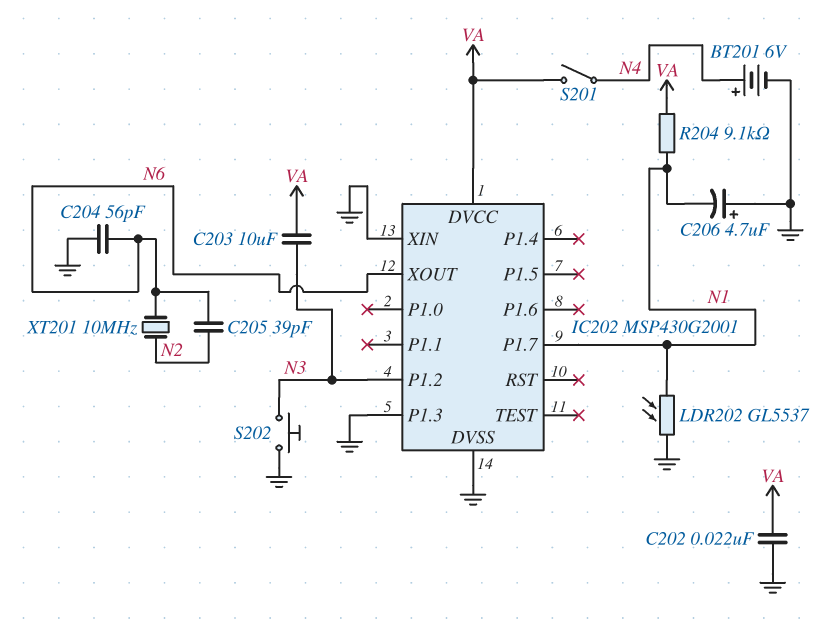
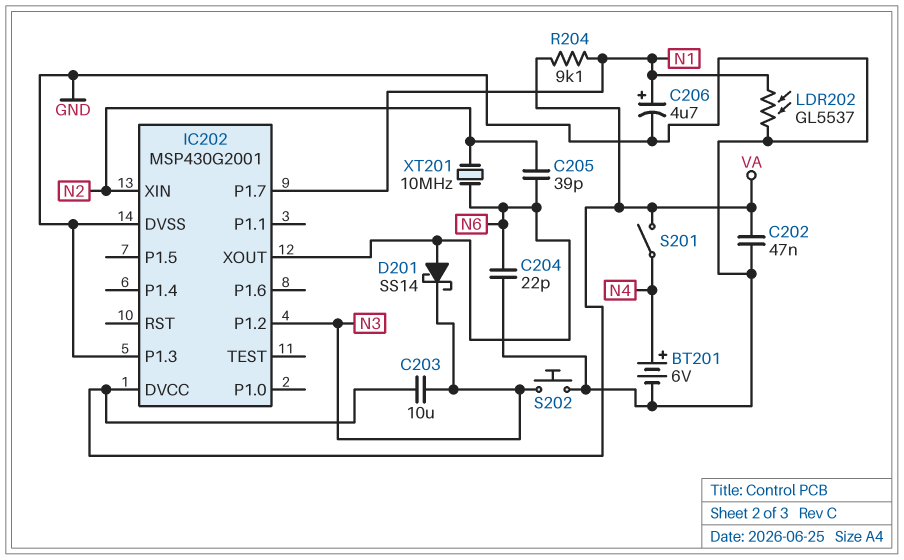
C202: 22nF (GND, VA) -> 47nF (GND, VA)
C204: 56pF (GND, N6) -> 22pF (GND, N6)
C206: 4.7uF (plus GND, minus N1) -> 4.7uF (plus N1, minus GND)
D201: none -> schottky SS14 (A N6, K N3)
IC202 pin XIN: GND -> N2

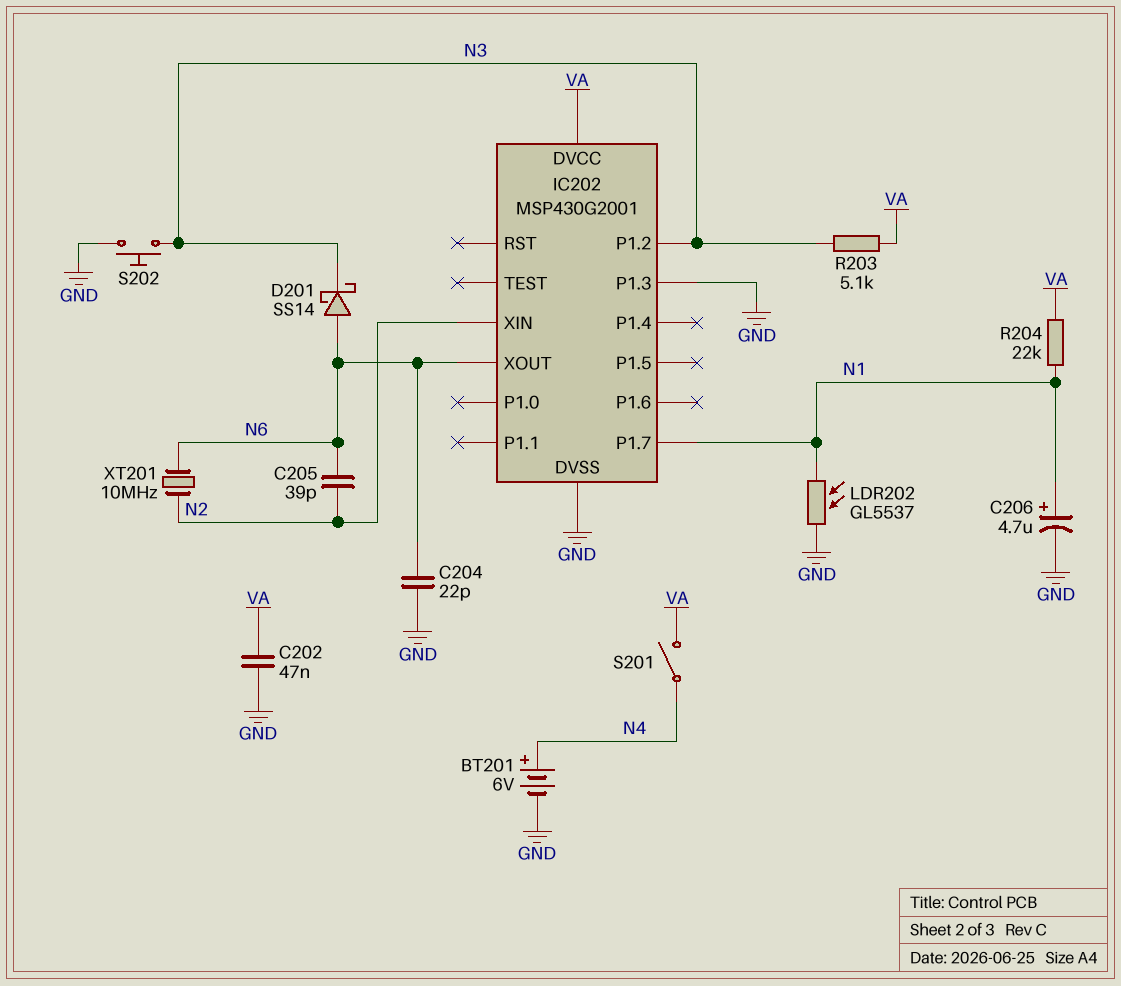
C203: 10uF (N3, VA) -> none
R203: none -> 5.1k (N3, VA)
R204: 9.1k (N1, VA) -> 22k (N1, VA)

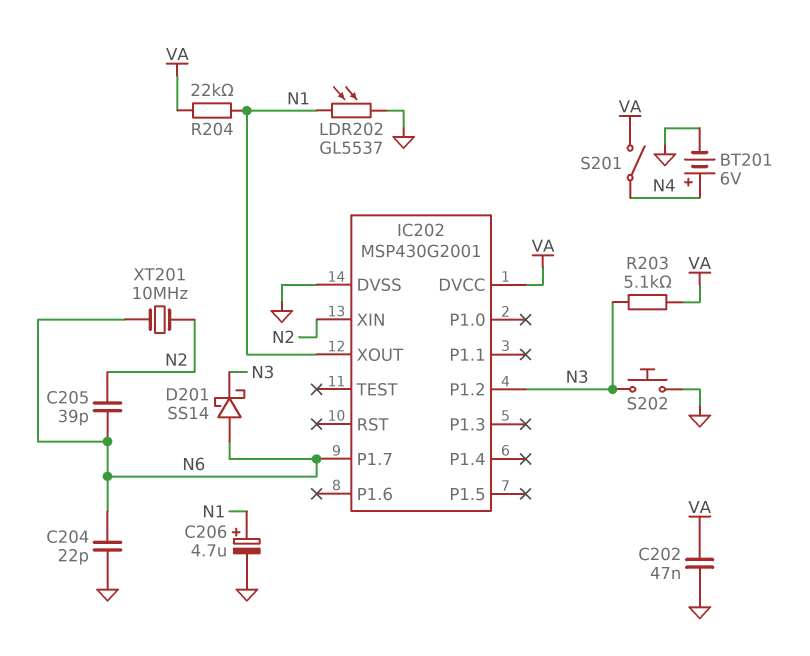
IC202 pin P1.3: GND -> none
IC202 pin P1.7: N1 -> N6
IC202 pin XOUT: N6 -> N1

